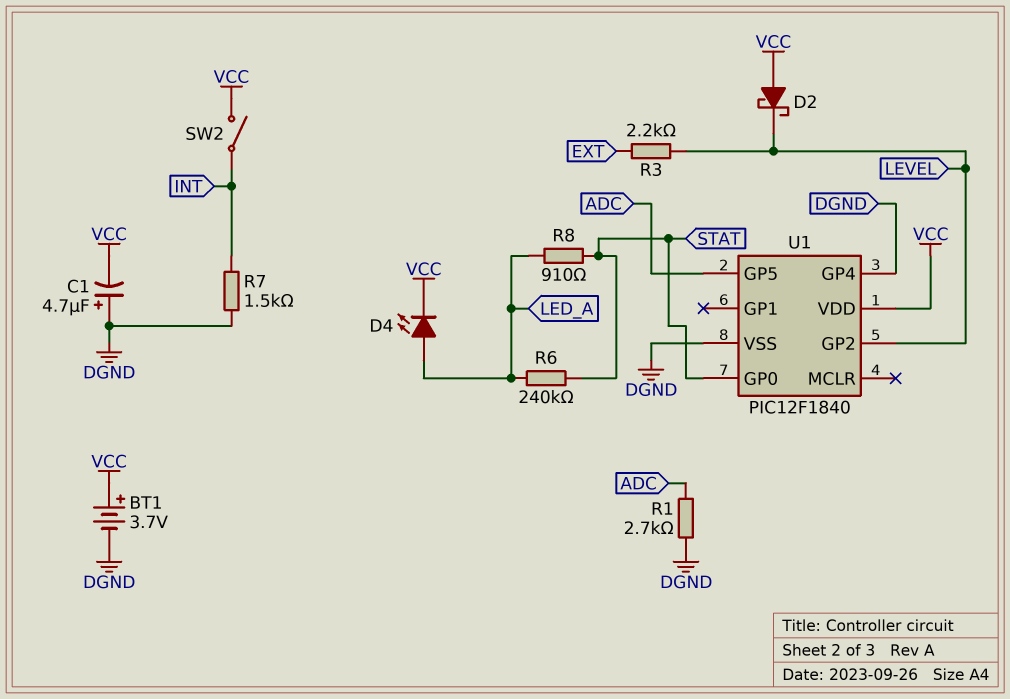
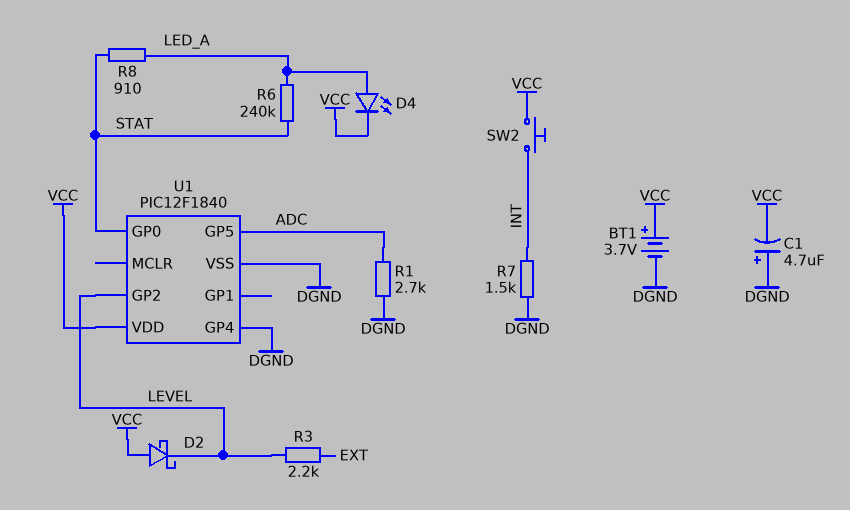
SW2: switch (INT, VCC) -> button (INT, VCC)

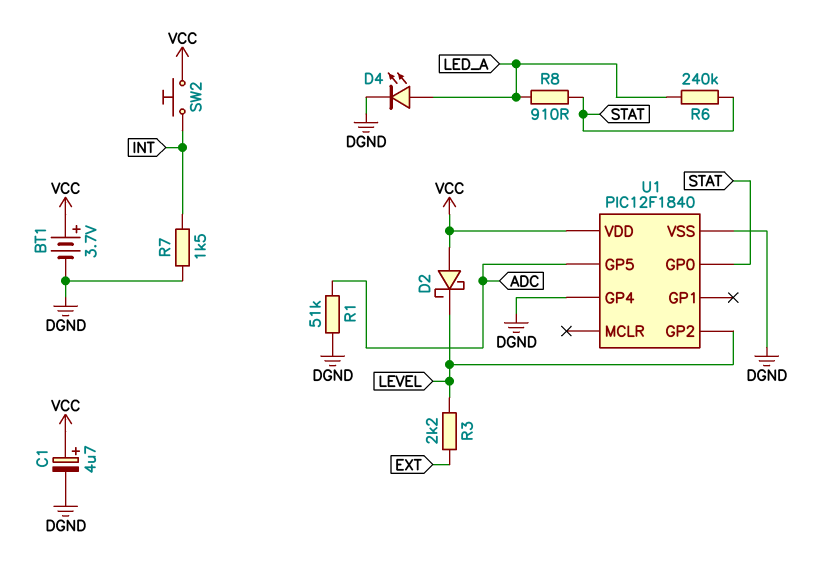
C1: 4.7uF (plus DGND, minus VCC) -> 4.7uF (plus VCC, minus DGND)
D4: LED (A LED_A, K VCC) -> LED (A LED_A, K DGND)
R1: 2.7k (ADC, DGND) -> 51k (ADC, DGND)

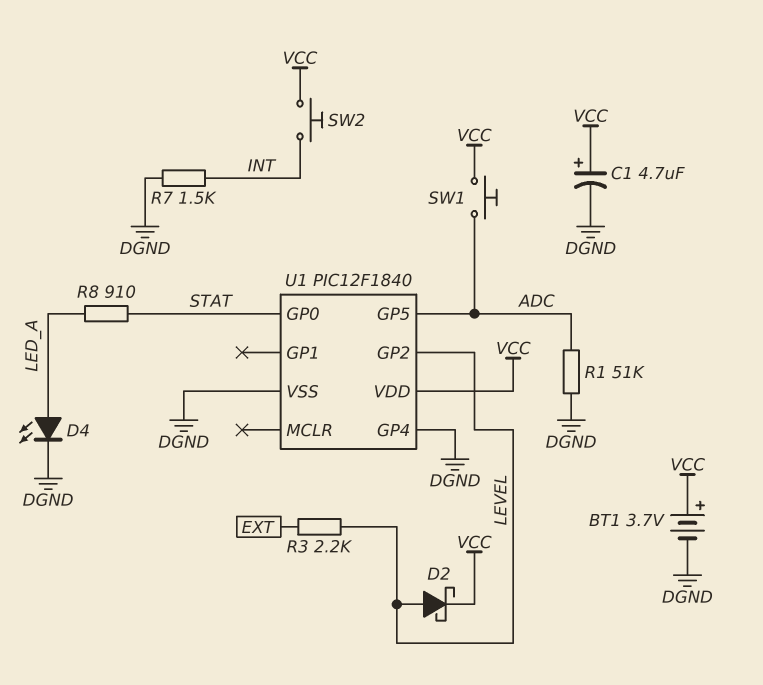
D2: schottky (A VCC, K LEVEL) -> schottky (A LEVEL, K VCC)
R6: 240k (LED_A, STAT) -> none
SW1: none -> button (ADC, VCC)

